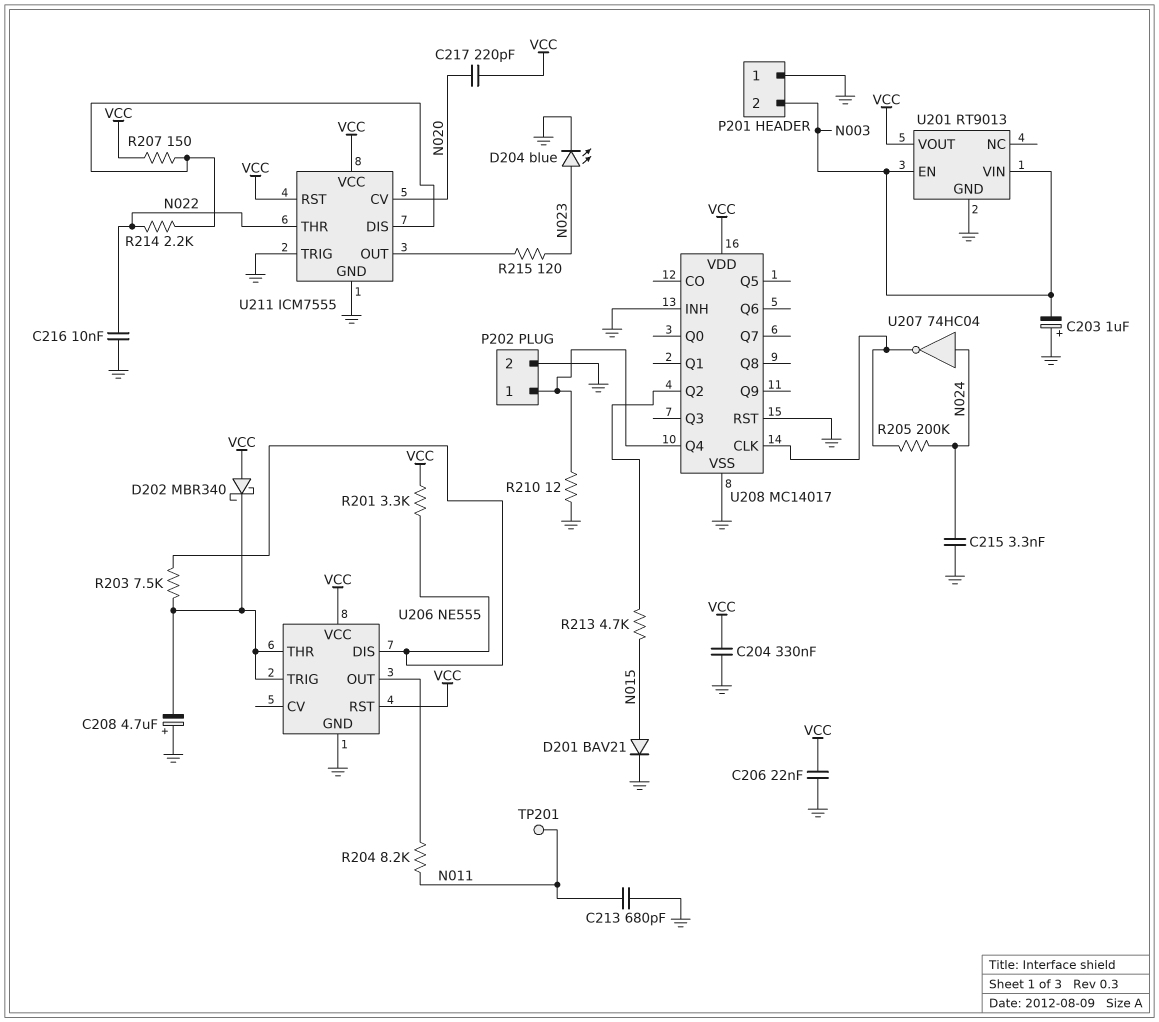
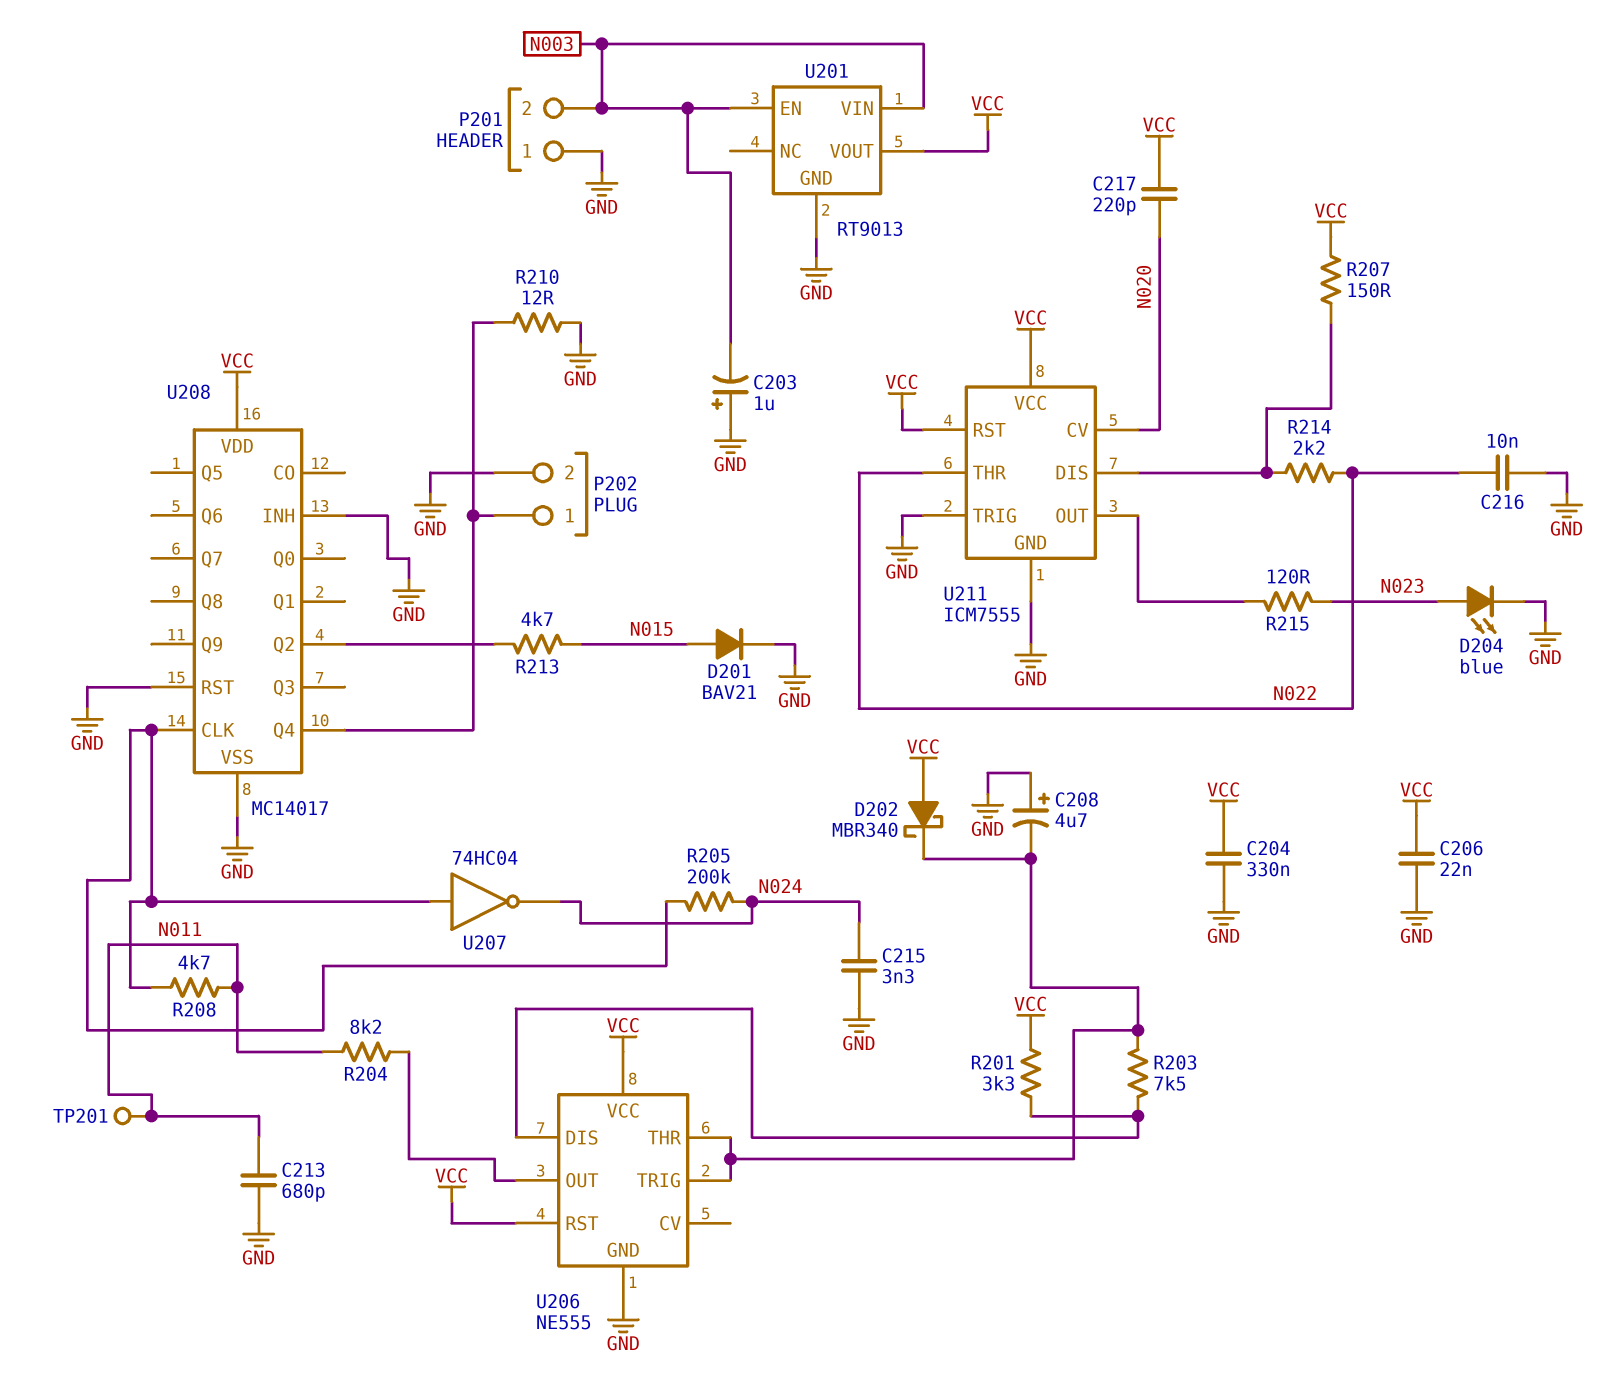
R208: none -> 4.7k (N011, U208/CLK)
U207: NOT 74HC04 (in N024, out U208/CLK) -> NOT 74HC04 (in U208/CLK, out N024)

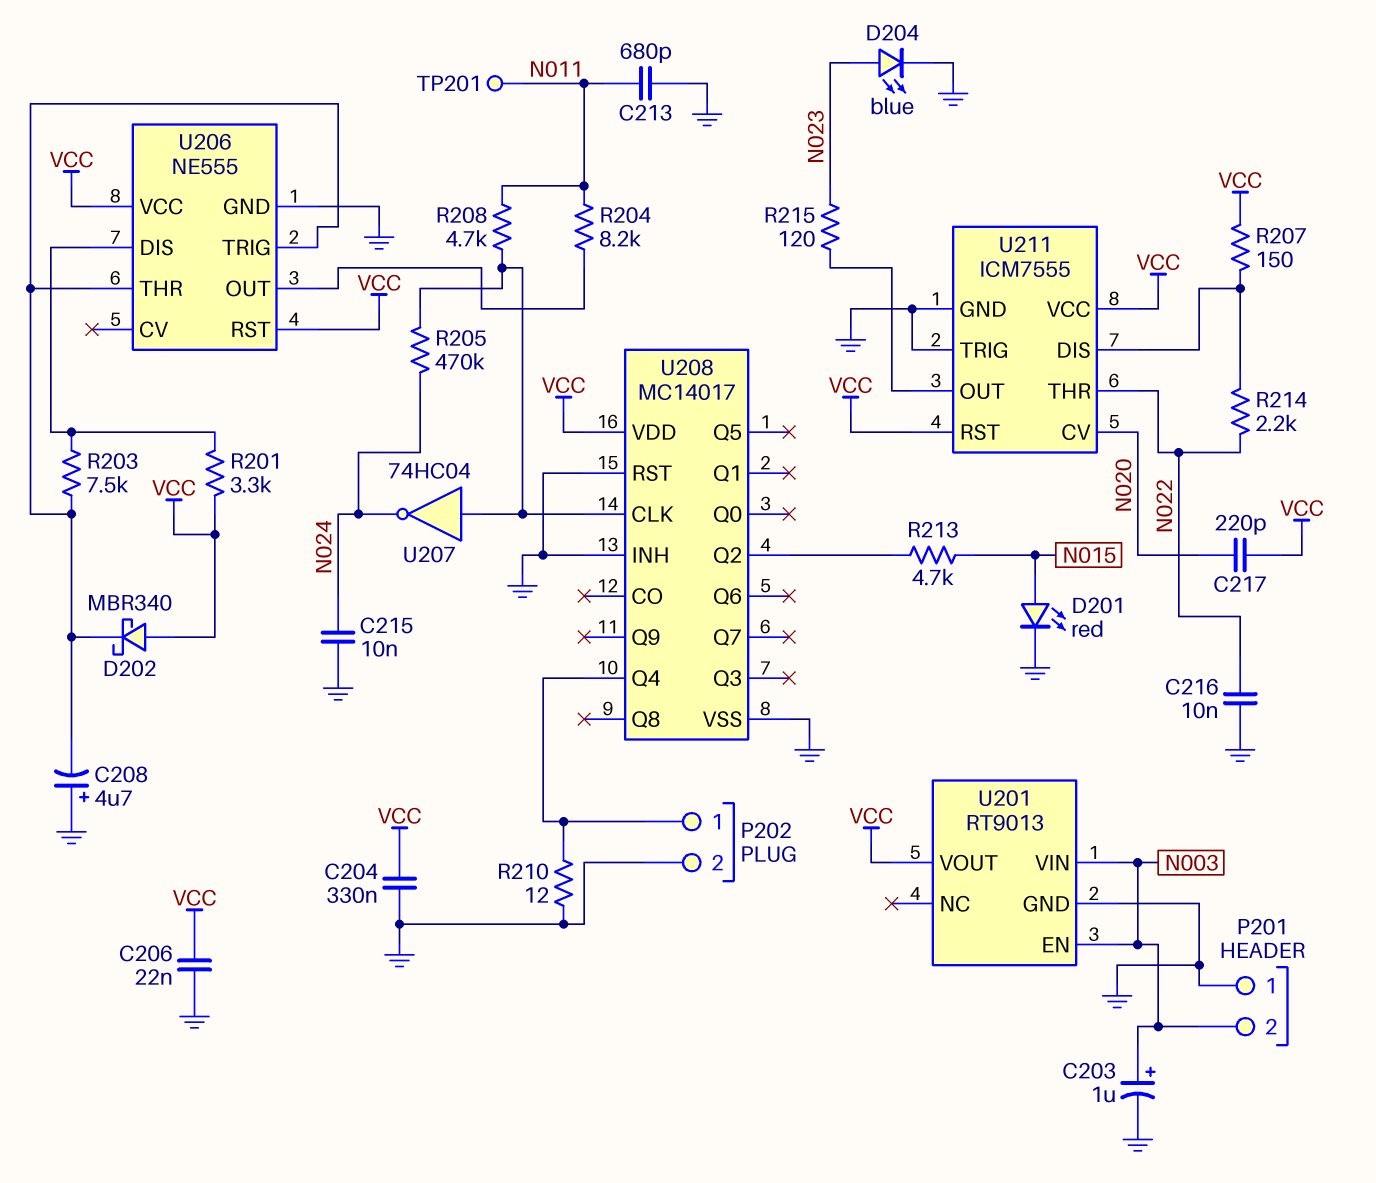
C203: 1uF (plus GND, minus N003) -> 1uF (plus N003, minus GND)
C215: 3.3nF (GND, N024) -> 10nF (GND, N024)
D201: diode BAV21 (A N015, K GND) -> LED red (A N015, K GND)
R205: 200k (N024, U208/CLK) -> 470k (N024, U208/CLK)

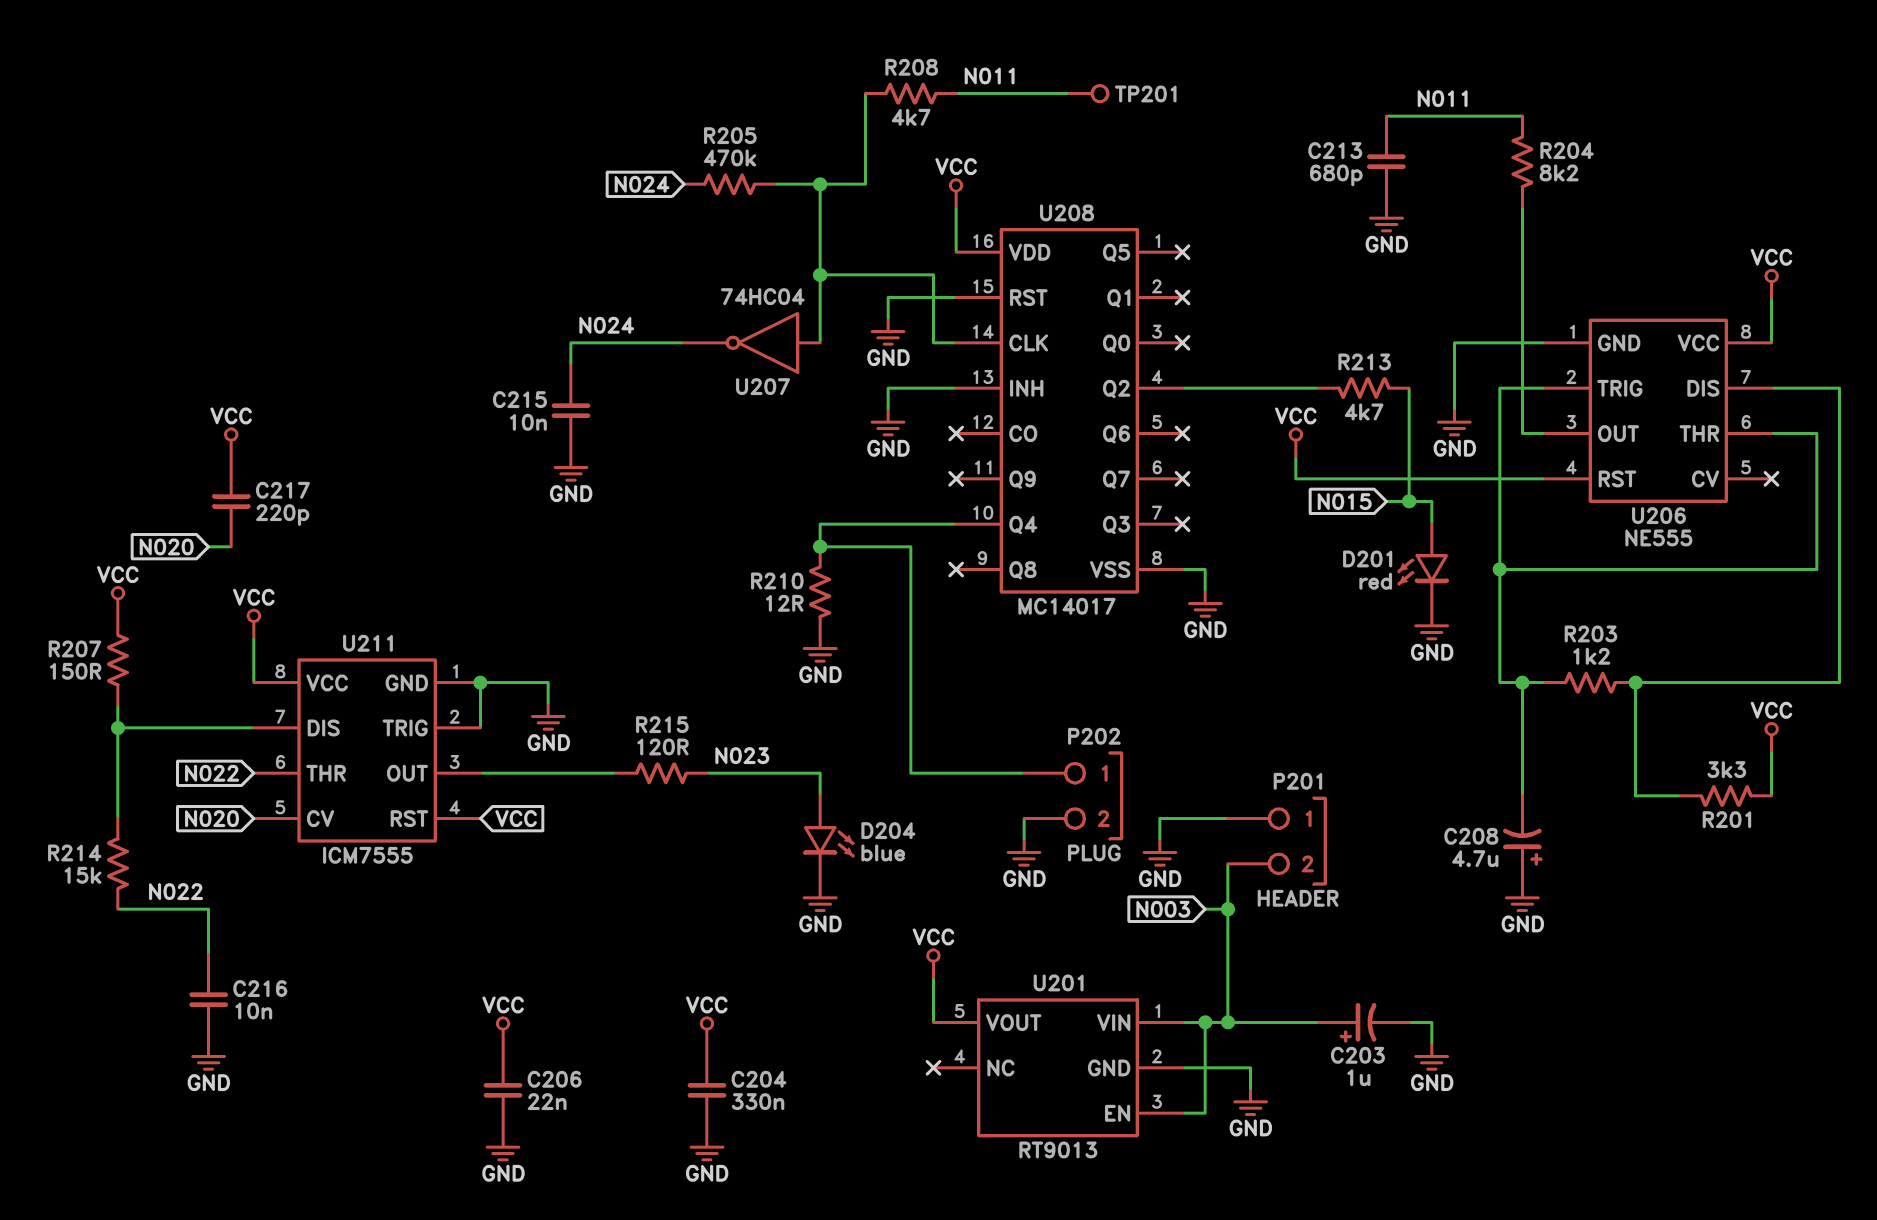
D202: schottky MBR340 (A VCC, K U206/THR) -> none
R203: 7.5k (U206/DIS, U206/THR) -> 1.2k (U206/DIS, U206/THR)
R214: 2.2k (N022, U211/DIS) -> 15k (N022, U211/DIS)

